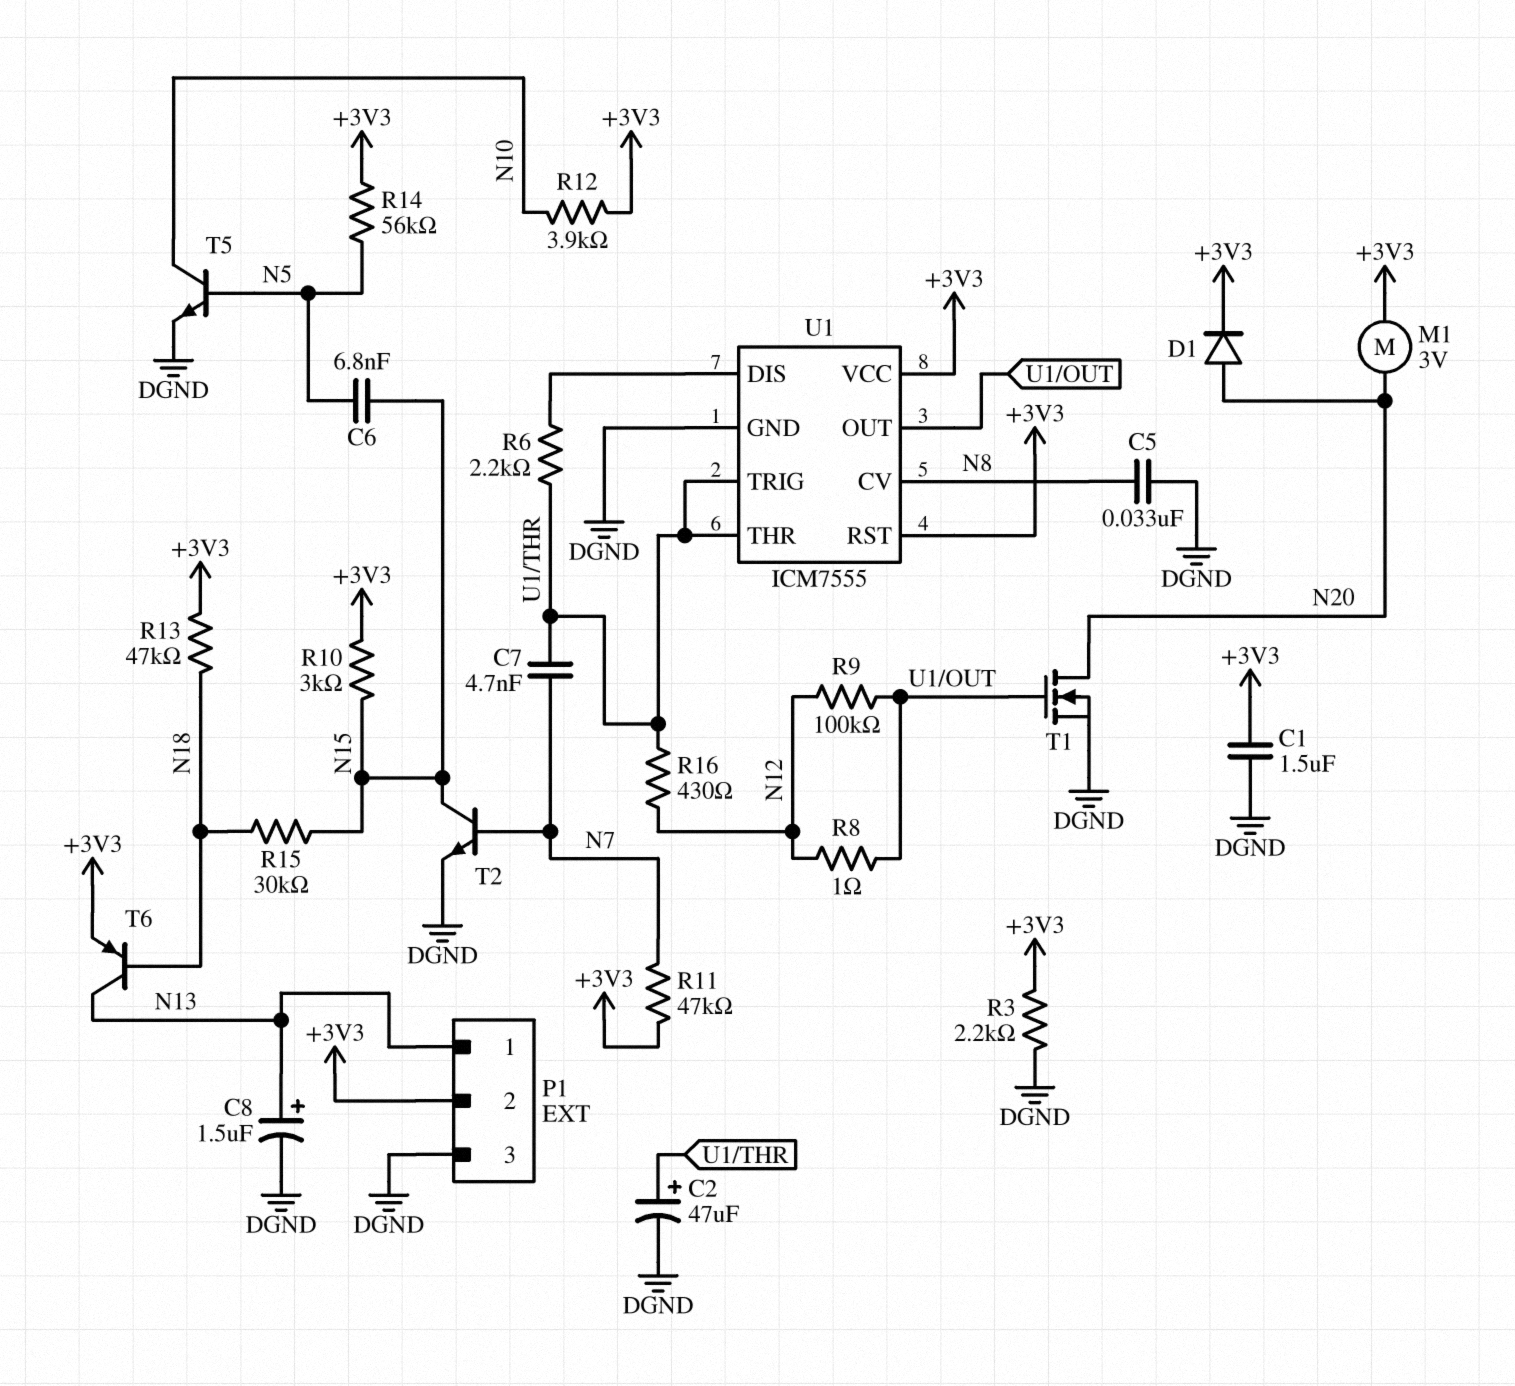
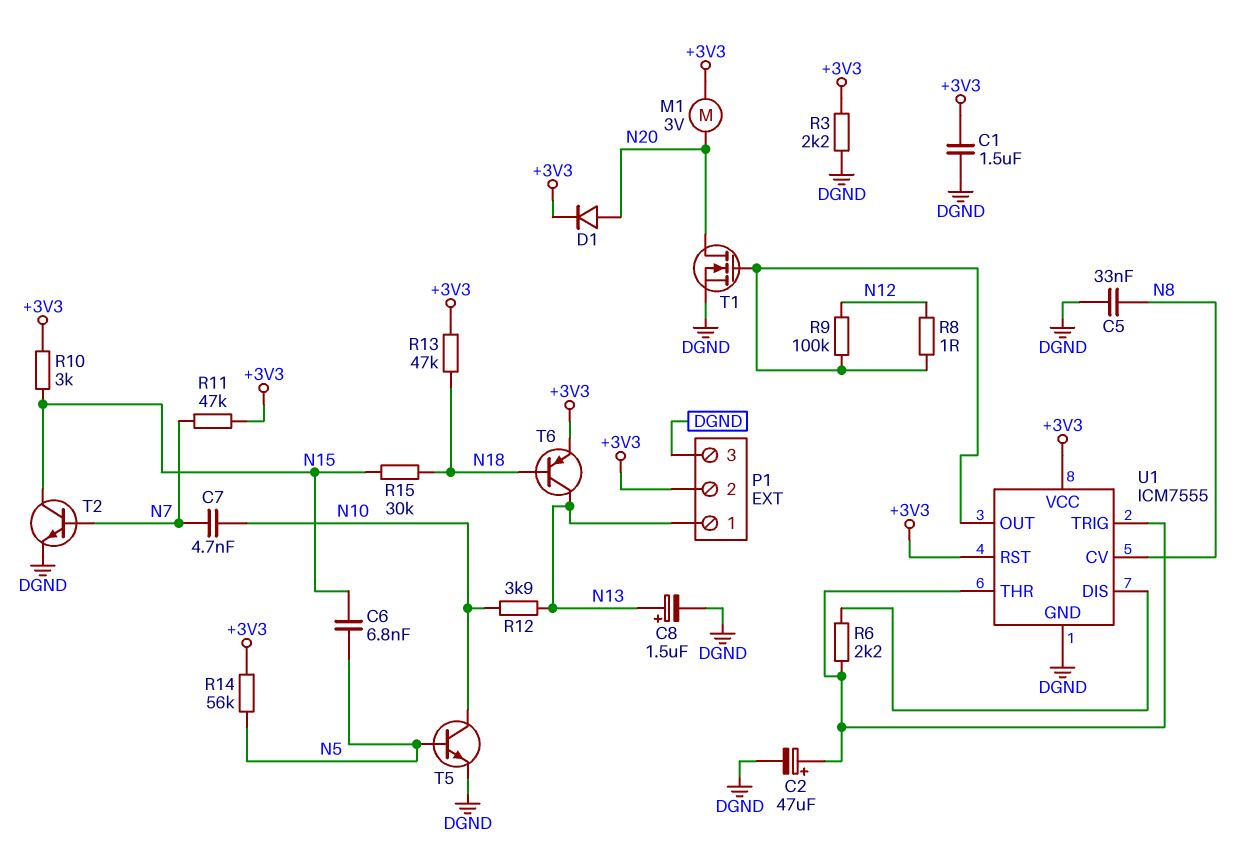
C7: 4.7nF (N7, U1/THR) -> 4.7nF (N7, N10)
R12: 3.9k (+3V3, N10) -> 3.9k (N10, N13)
R16: 430 (N12, U1/THR) -> none

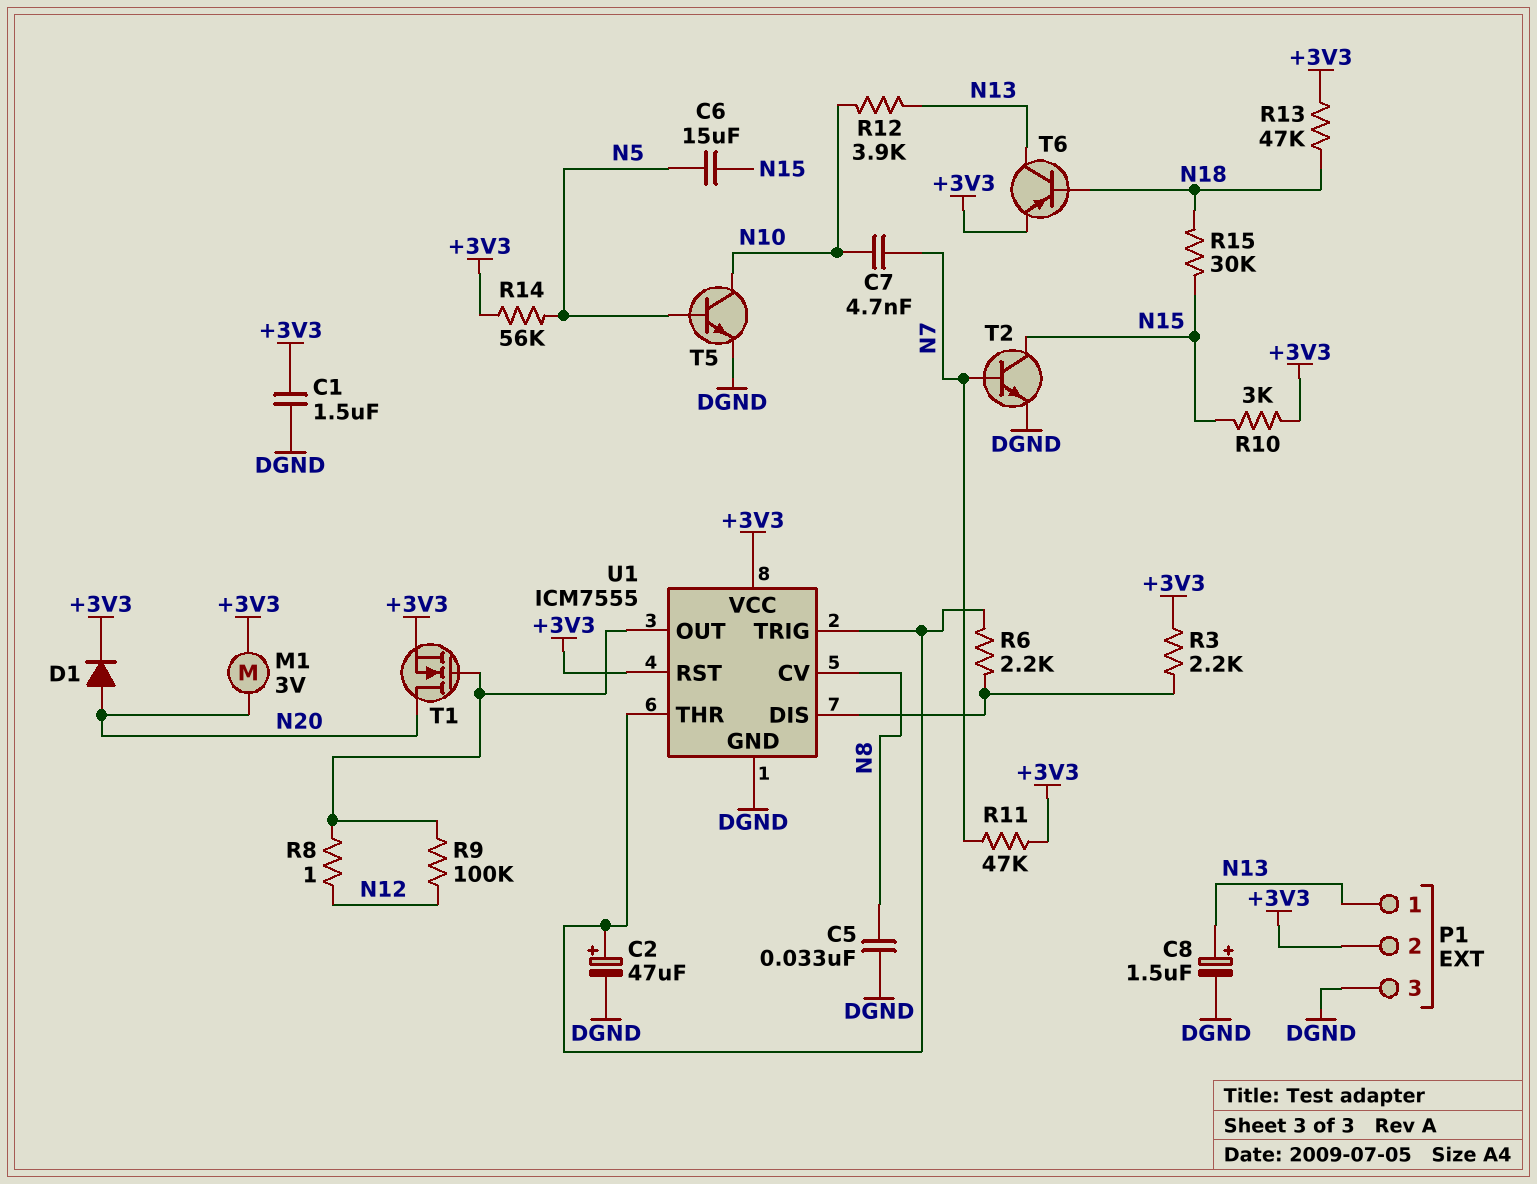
C6: 6.8nF (N5, N15) -> 15uF (N5, N15)
R3: 2.2k (+3V3, DGND) -> 2.2k (+3V3, U1/DIS)
T1: NMOS (G U1/OUT, D N20, S DGND) -> NMOS (G U1/OUT, D N20, S +3V3)

